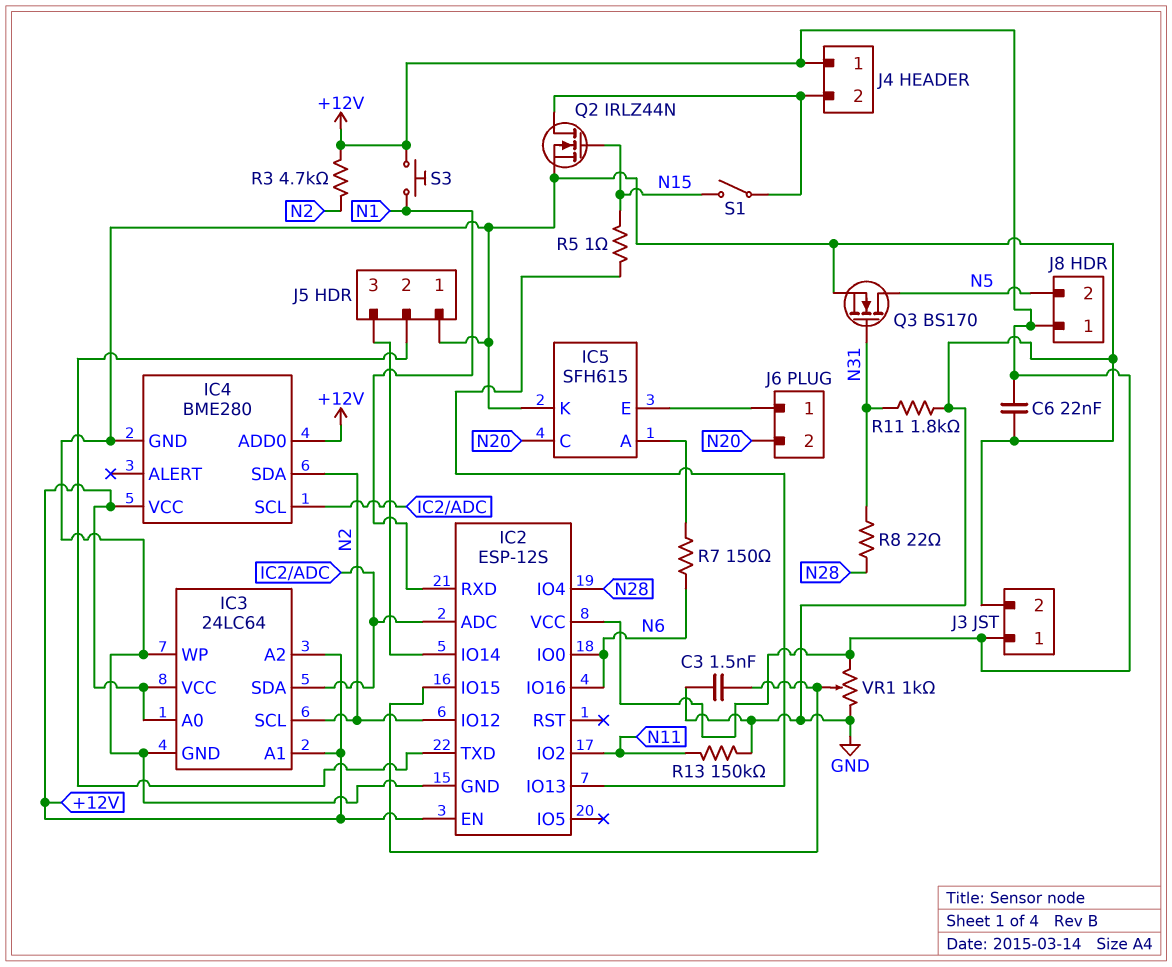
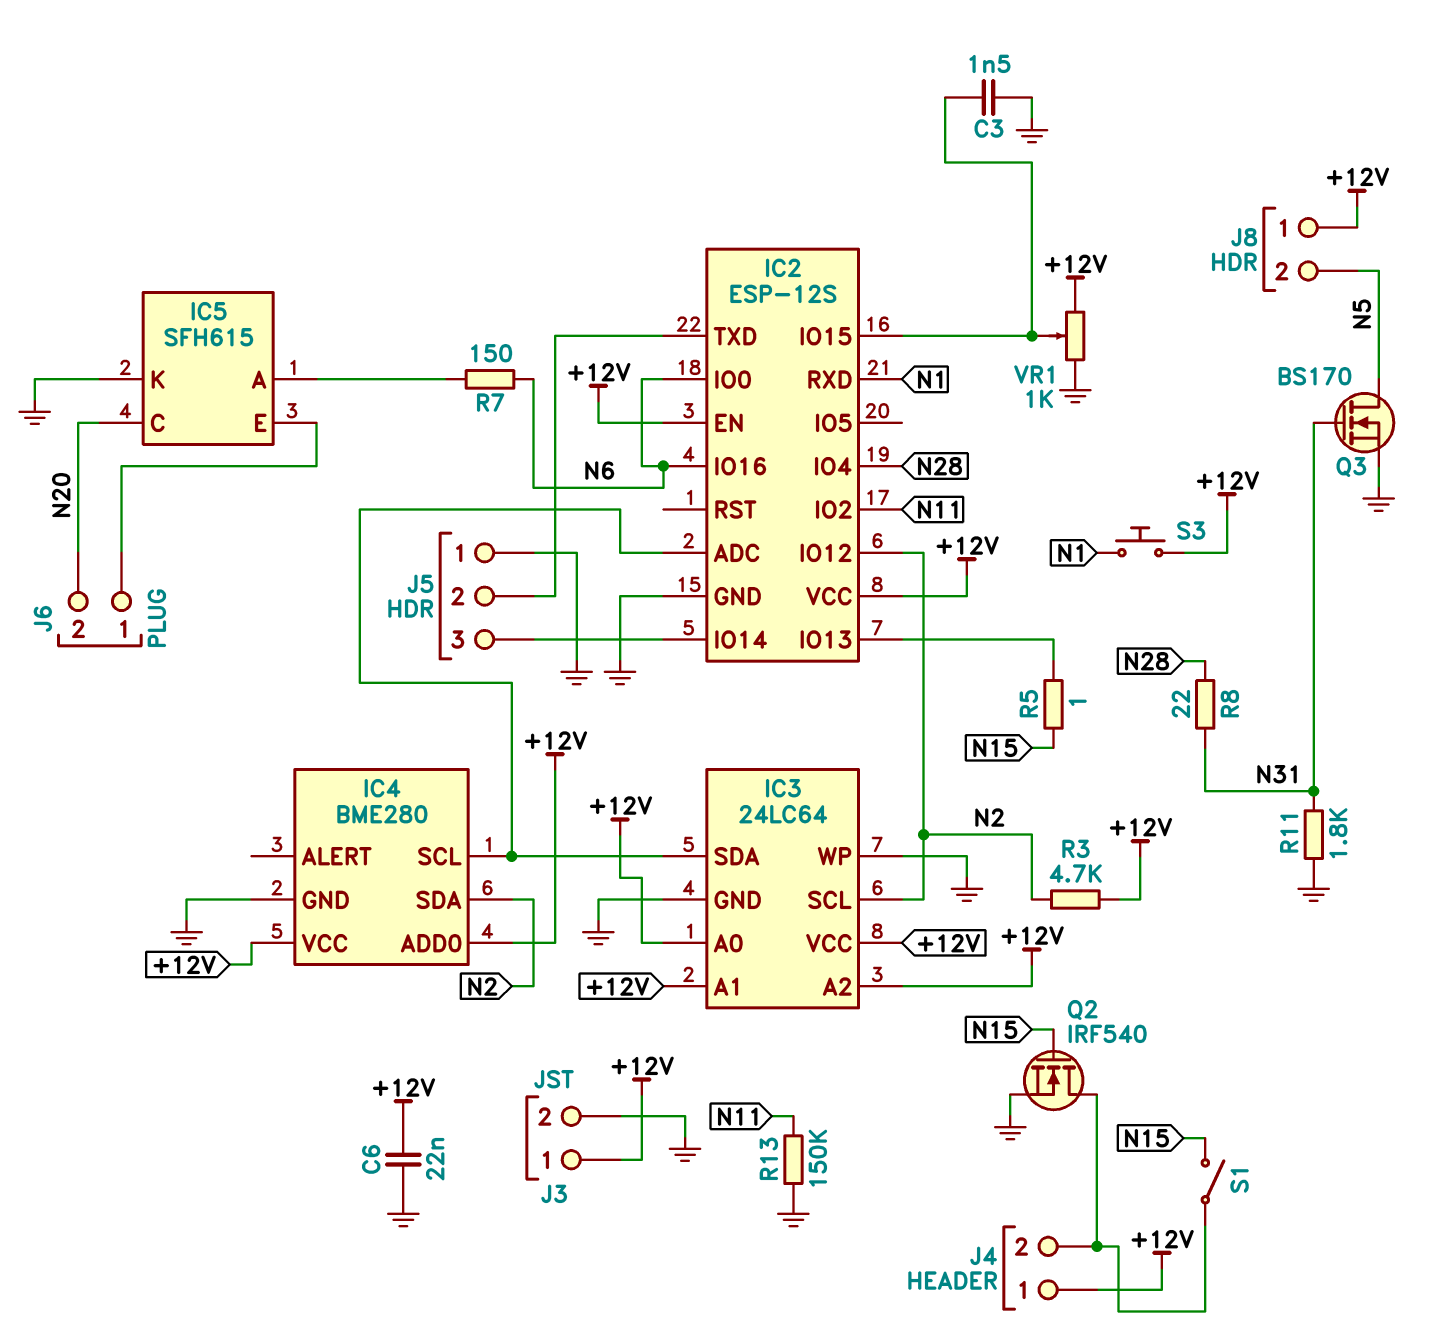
Q2: NMOS IRLZ44N (G N15, D J4/2, S GND) -> NMOS IRF540 (G N15, D J4/2, S GND)

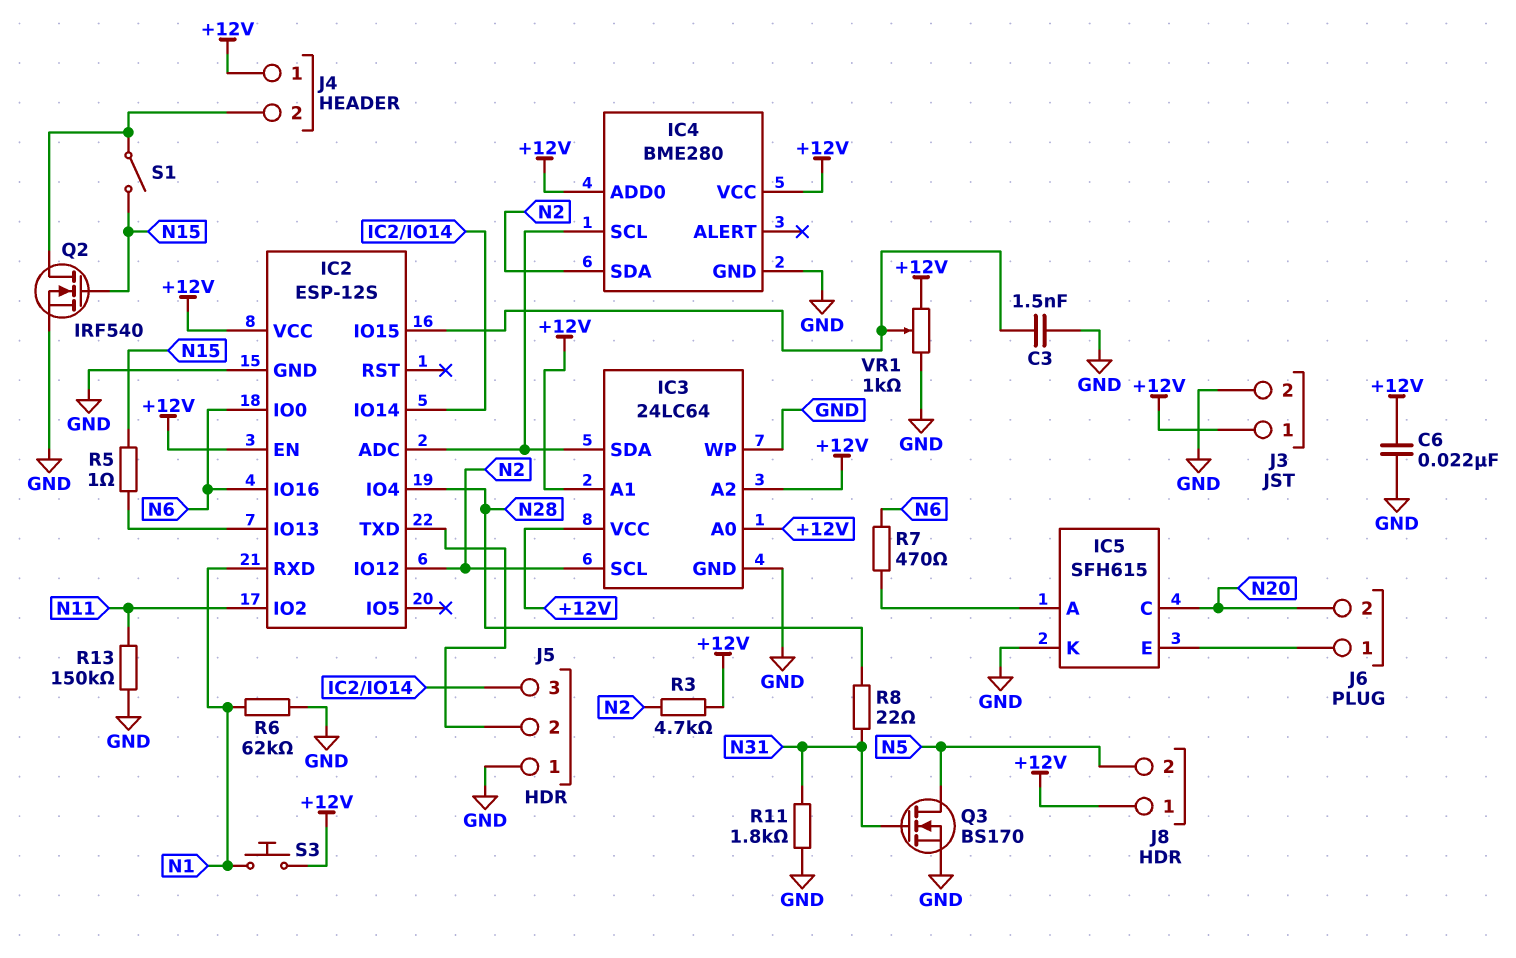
R6: none -> 62k (GND, N1)
R7: 150 (IC5/A, N6) -> 470 (IC5/A, N6)

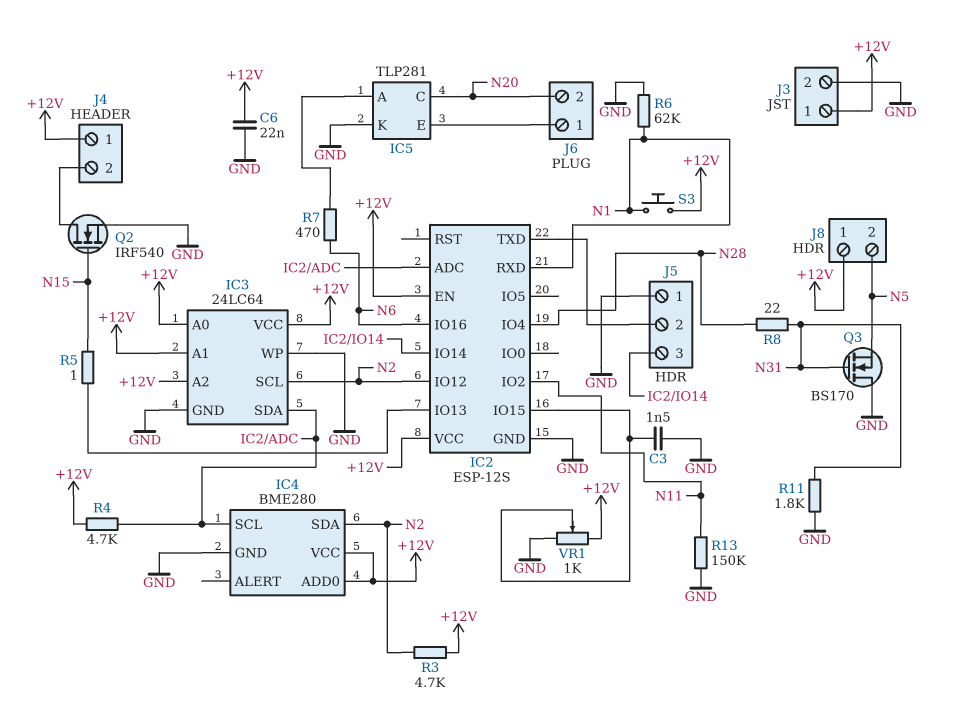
IC2 pin IO0: N6 -> none
IC5: SFH615 -> TLP281
Q3: NMOS BS170 (G N31, D N5, S GND) -> NMOS BS170 (G N31, D GND, S N5)
R4: none -> 4.7k (+12V, IC2/ADC)
S1: switch (J4/2, N15) -> none

